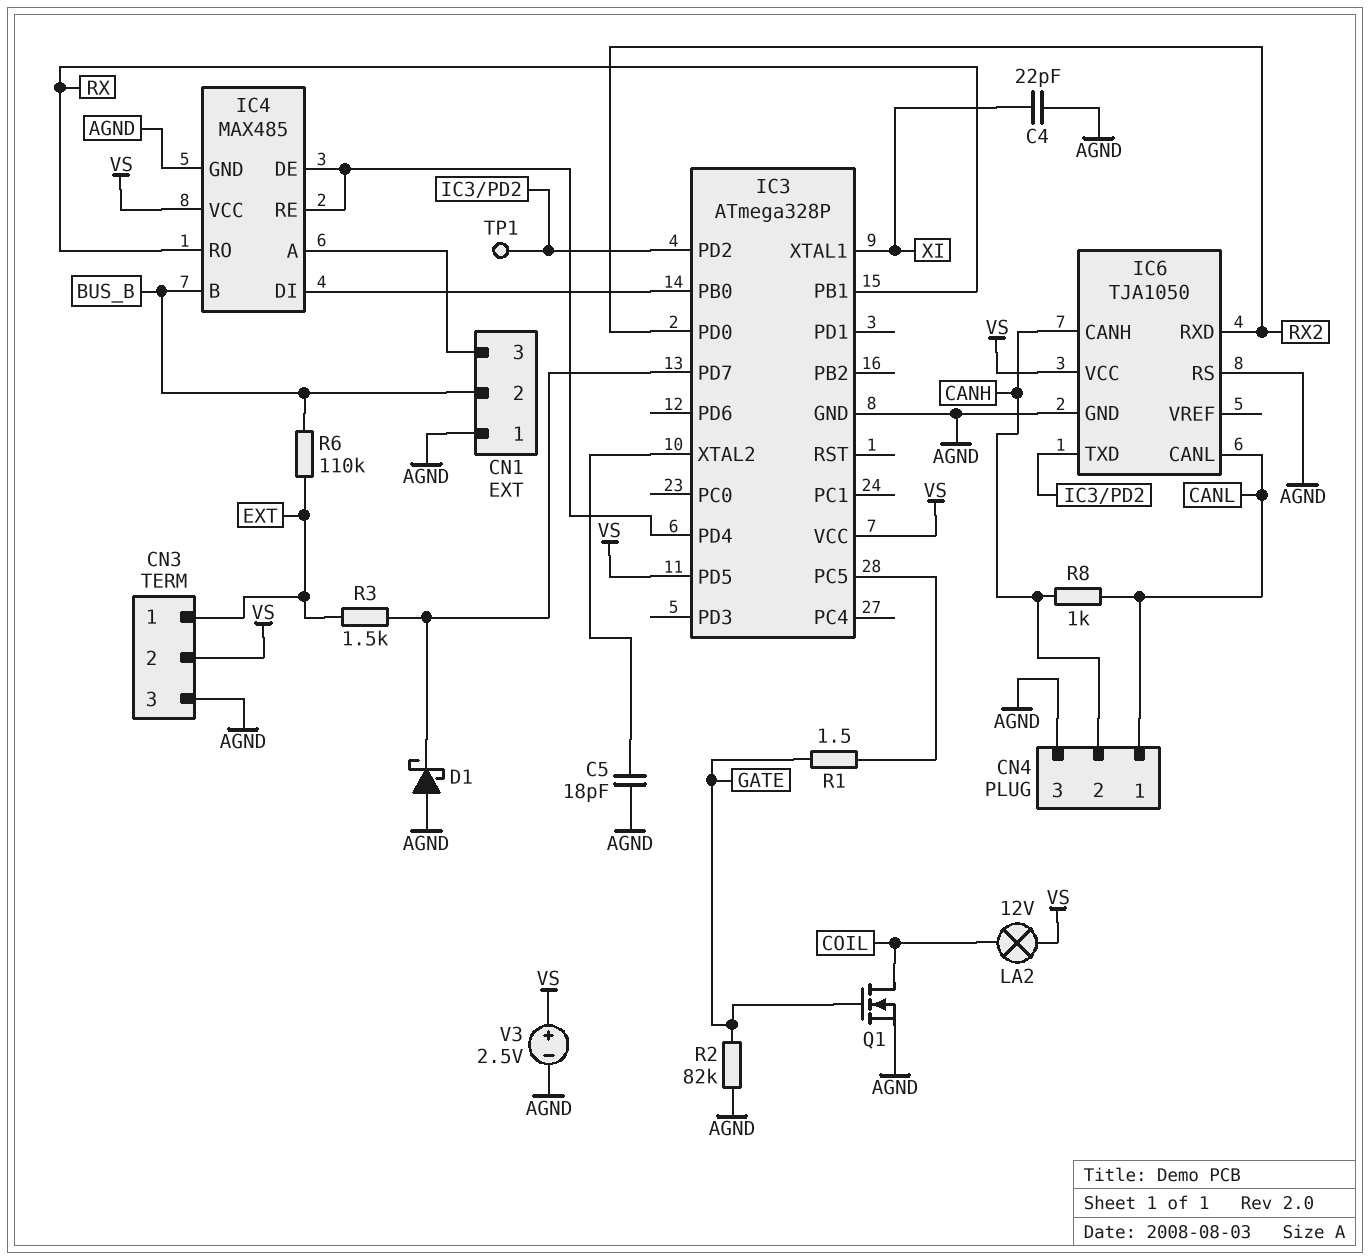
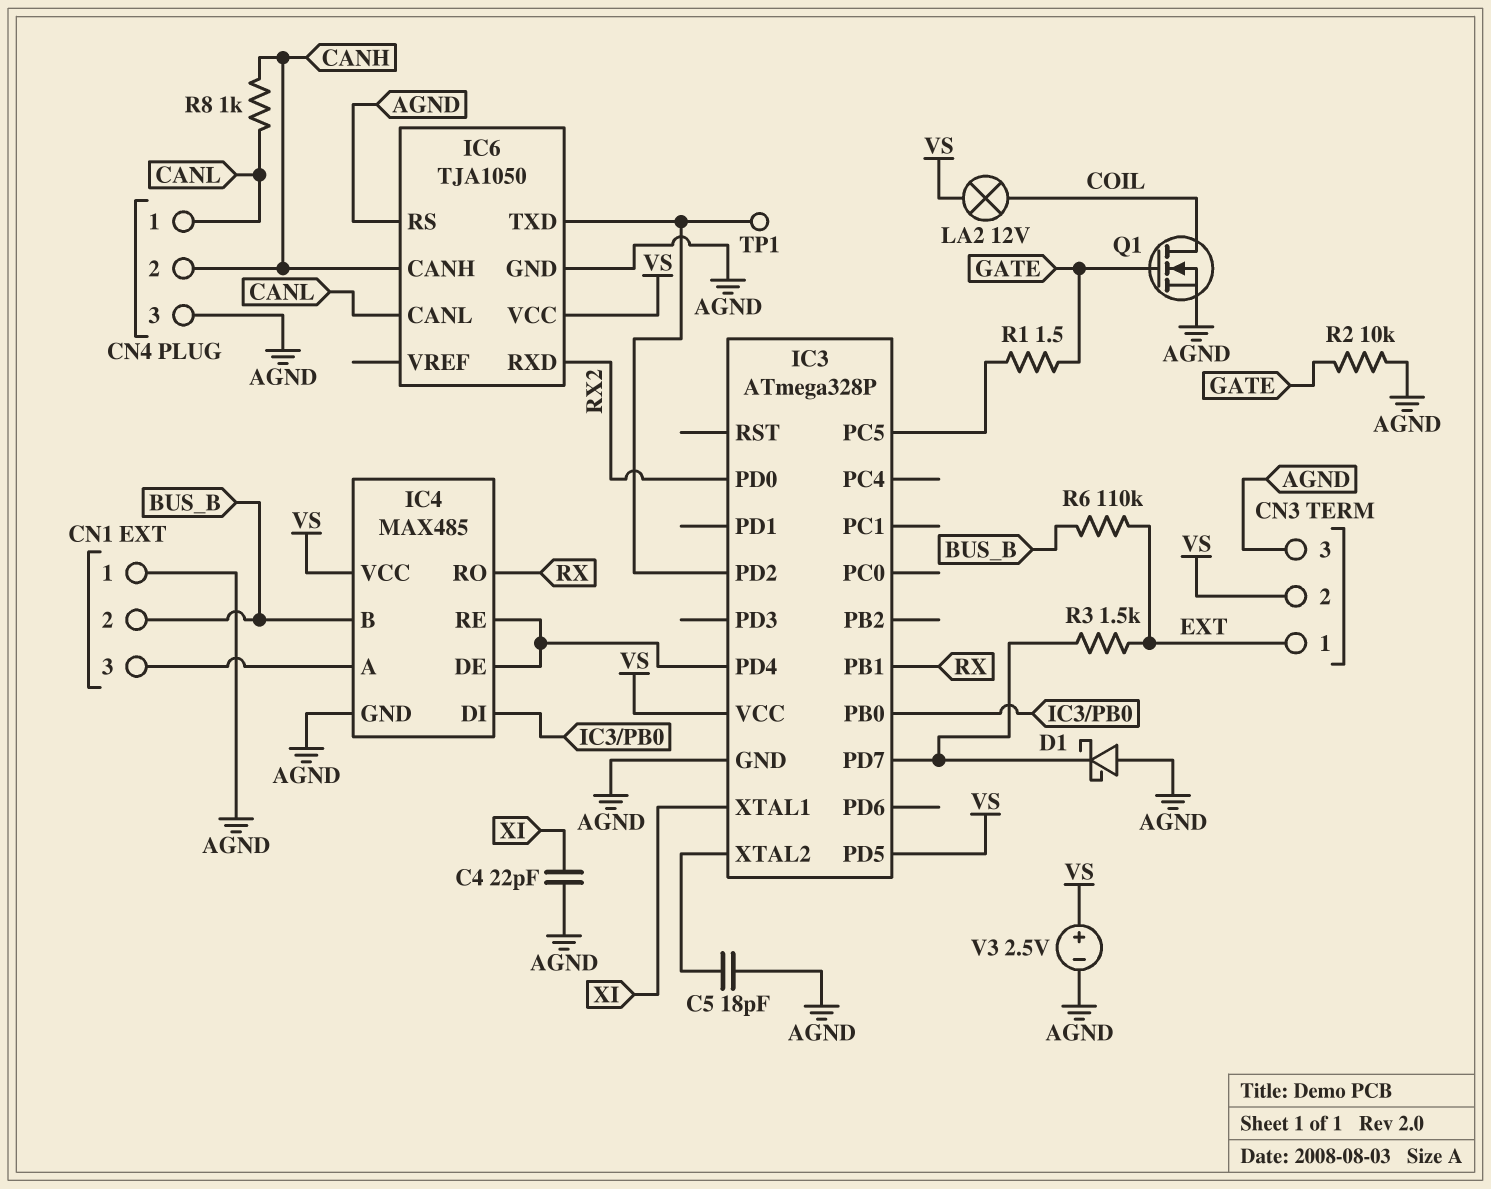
R2: 82k (AGND, GATE) -> 10k (AGND, GATE)

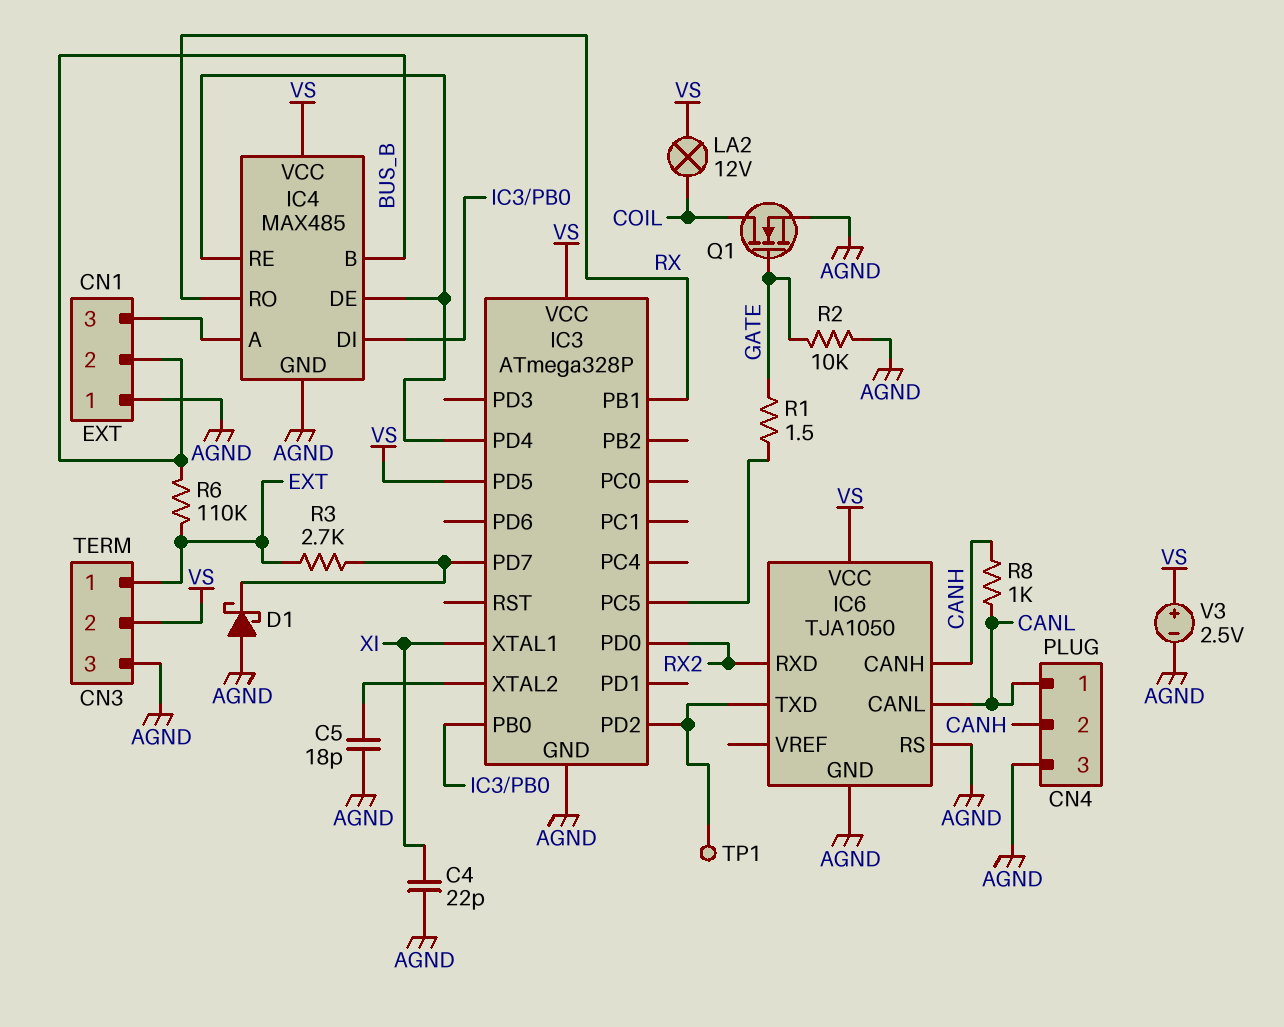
R3: 1.5k (EXT, IC3/PD7) -> 2.7k (EXT, IC3/PD7)

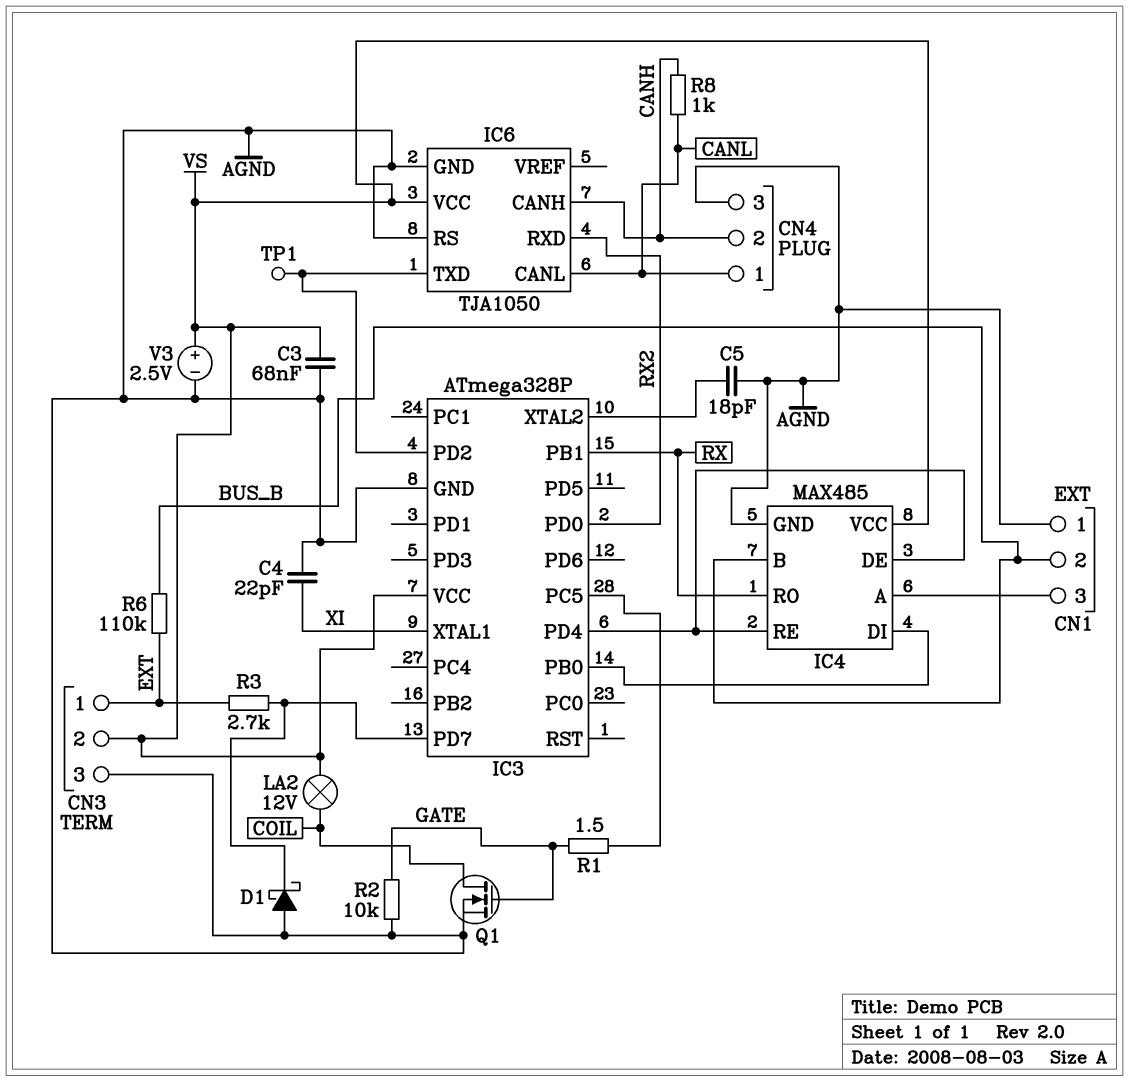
C3: none -> 68nF (AGND, VS)
IC3 pin PD5: VS -> none

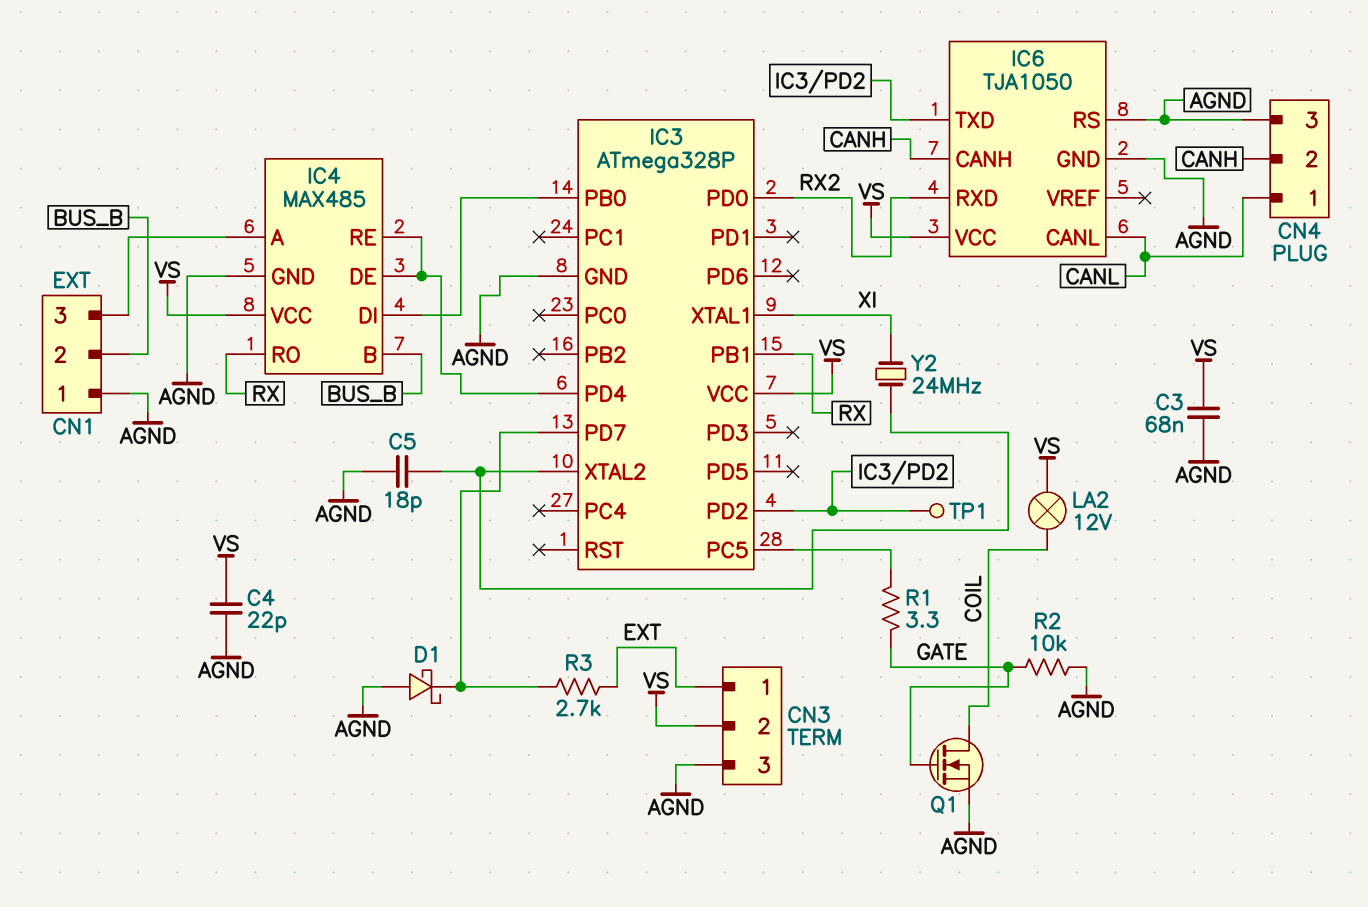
C4: 22pF (AGND, XI) -> 22pF (AGND, VS)
R1: 1.5 (GATE, IC3/PC5) -> 3.3 (GATE, IC3/PC5)
R6: 110k (BUS_B, EXT) -> none
R8: 1k (CANH, CANL) -> none
V3: 2.5V (plus VS, minus AGND) -> none
Y2: none -> 24MHz (IC3/XTAL2, XI)

